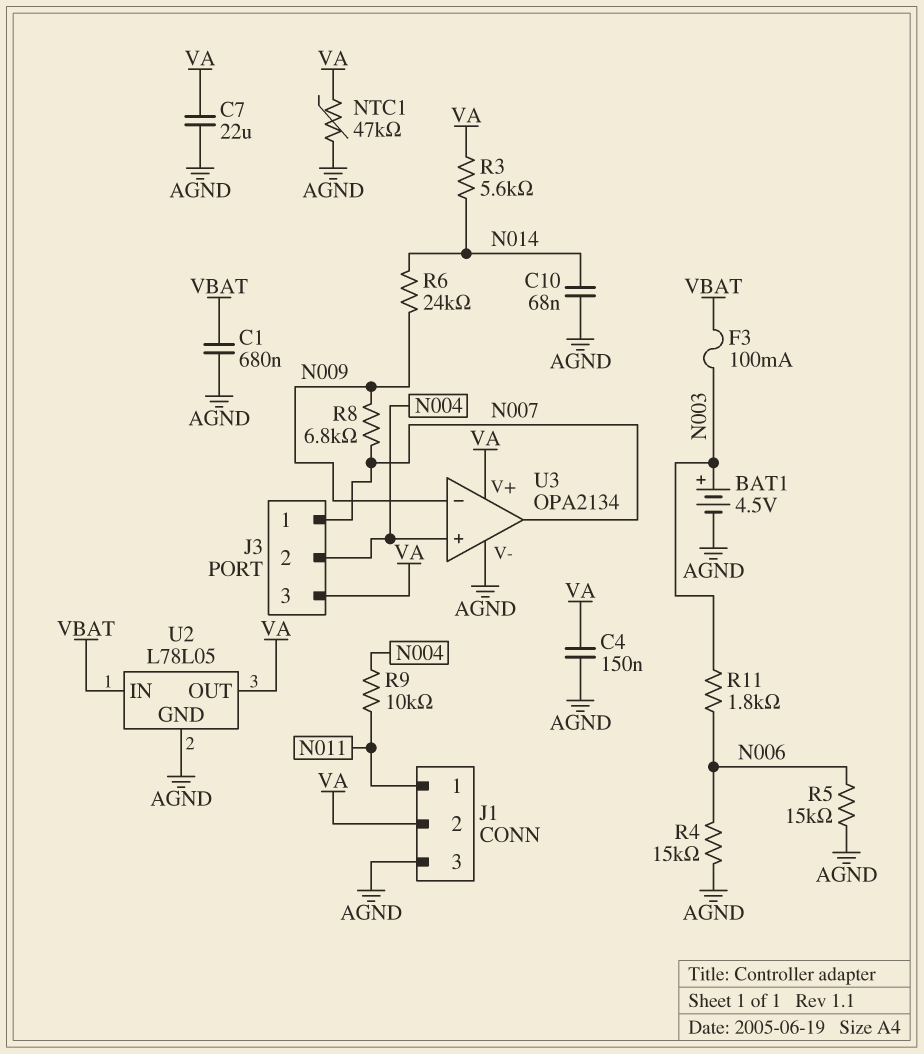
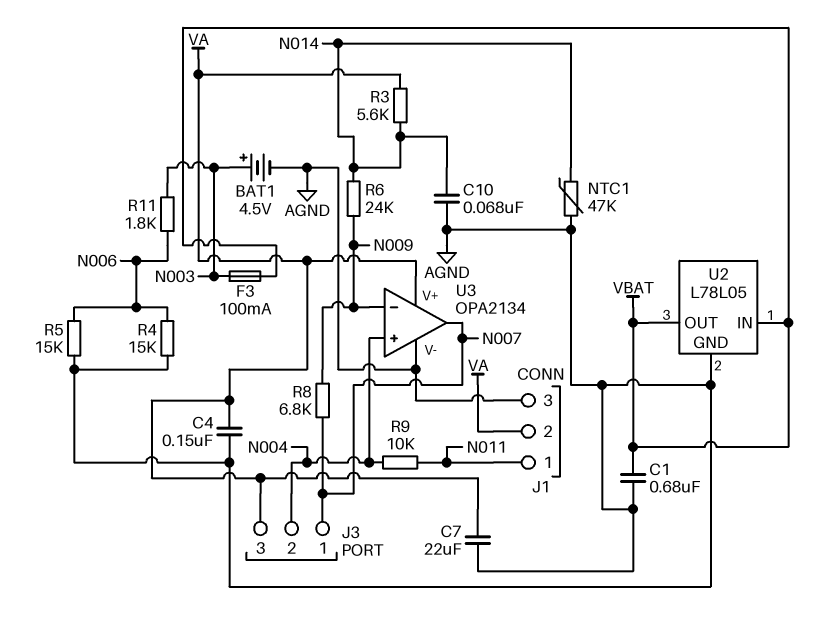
NTC1: 47k (AGND, VA) -> 47k (AGND, N014)
U2 pin OUT: VA -> VBAT

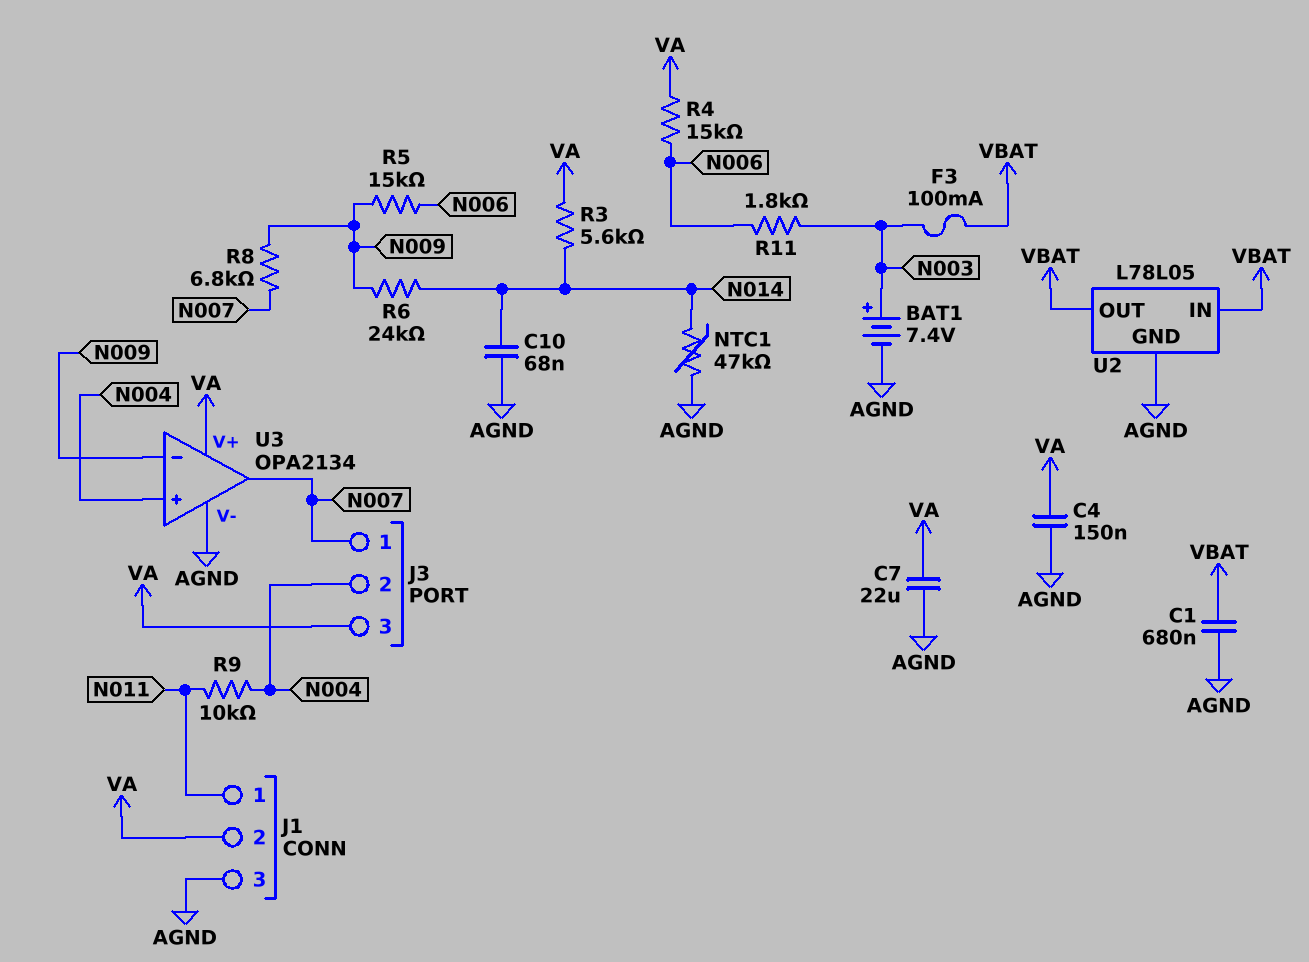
BAT1: 4.5V (plus N003, minus AGND) -> 7.4V (plus N003, minus AGND)
R4: 15k (AGND, N006) -> 15k (N006, VA)
R5: 15k (AGND, N006) -> 15k (N006, N009)

